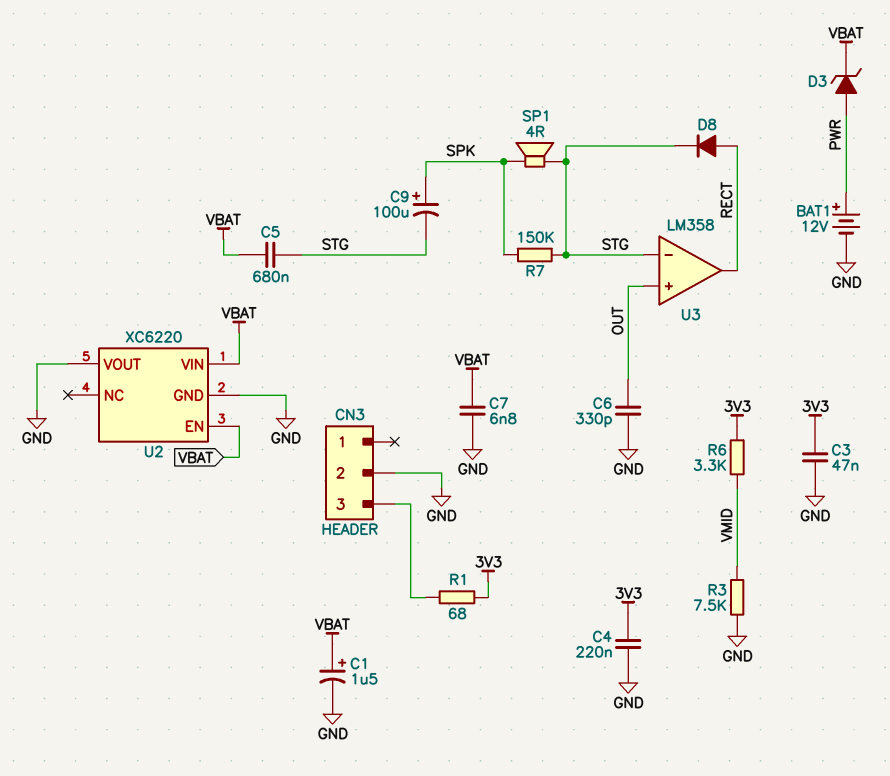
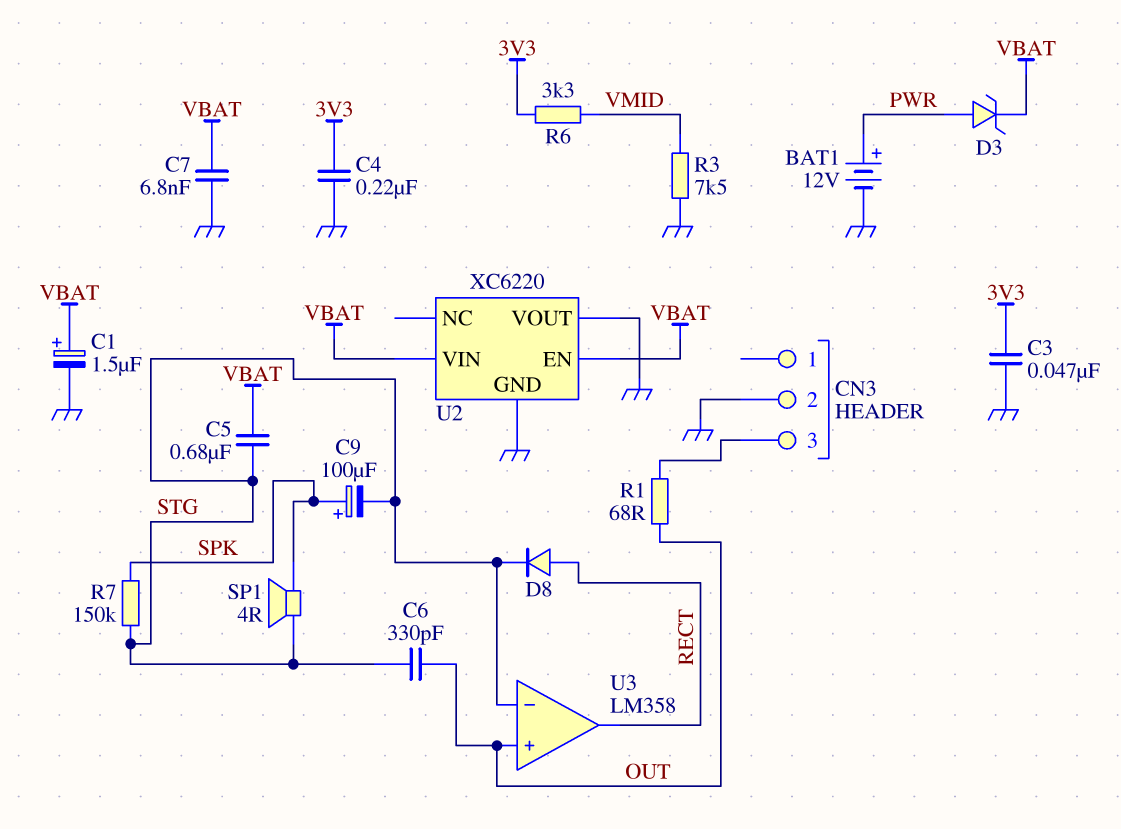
C6: 330pF (GND, OUT) -> 330pF (OUT, STG)
R1: 68 (3V3, CN3/3) -> 68 (CN3/3, OUT)

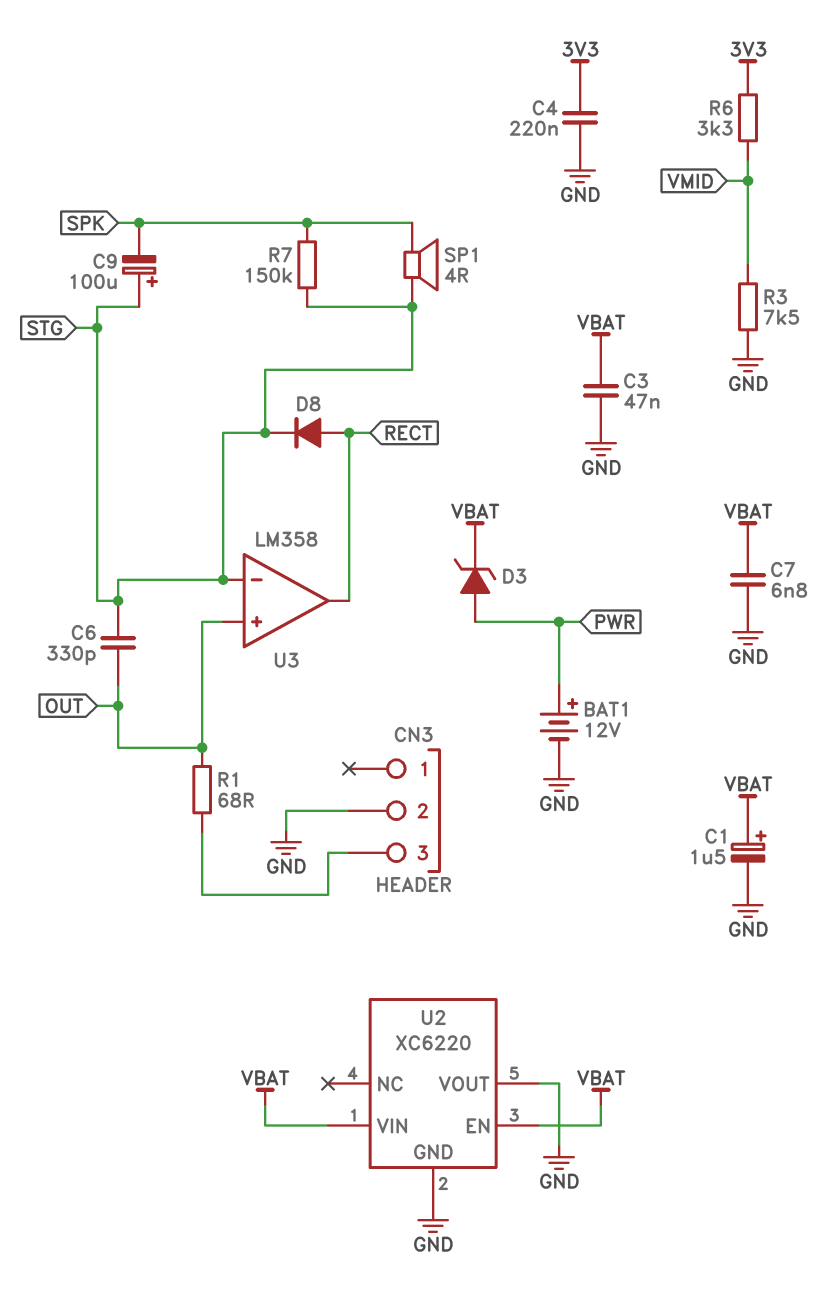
C3: 47nF (3V3, GND) -> 47nF (GND, VBAT)
C5: 680nF (STG, VBAT) -> none
C9: 100uF (plus SPK, minus STG) -> 100uF (plus STG, minus SPK)

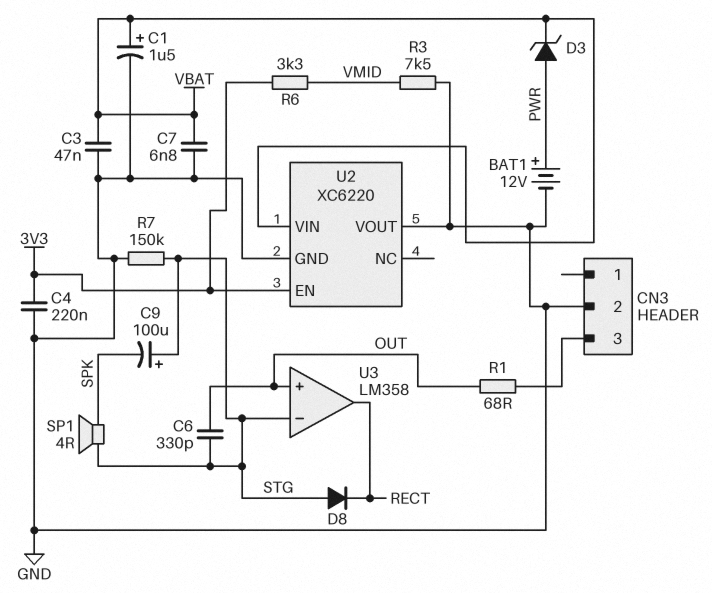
D8: diode (A RECT, K STG) -> diode (A STG, K RECT)
R7: 150k (SPK, STG) -> 150k (GND, STG)
U2 pin EN: VBAT -> 3V3

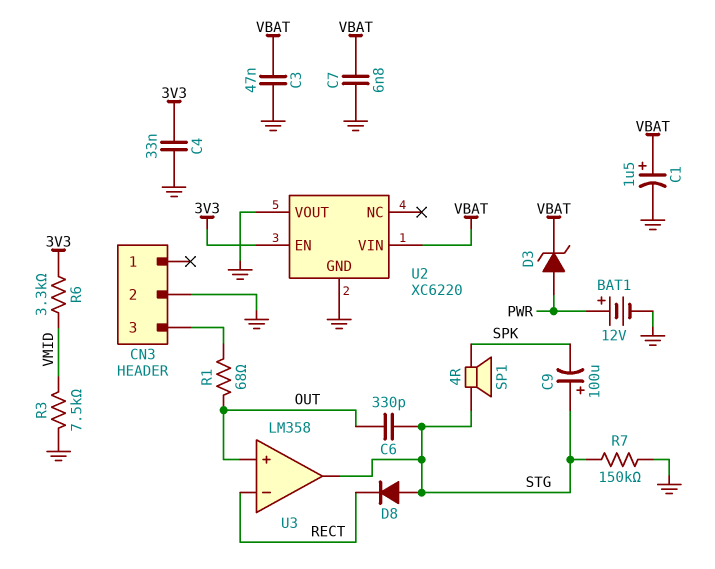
C4: 220nF (3V3, GND) -> 33nF (3V3, GND)
U3 pin in-: STG -> RECT
U3 pin out: RECT -> STG

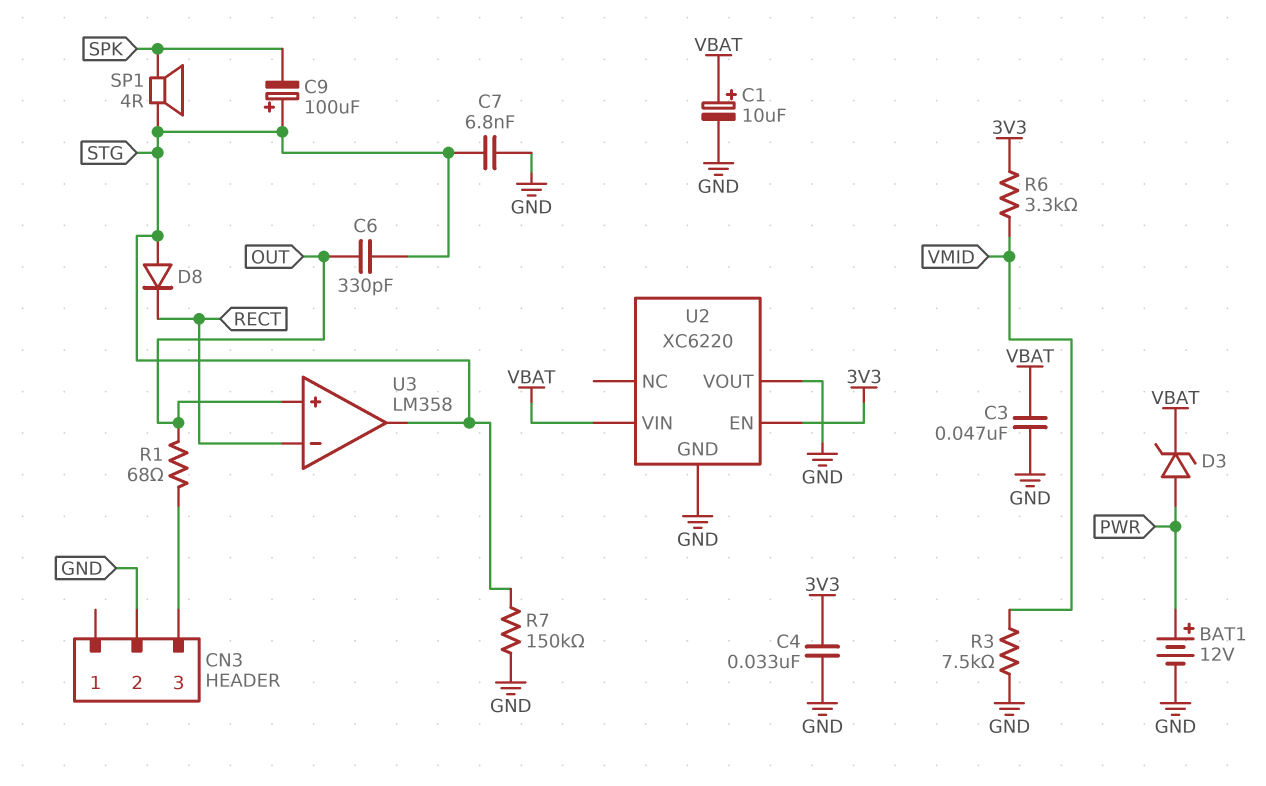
C1: 1.5uF (plus VBAT, minus GND) -> 10uF (plus VBAT, minus GND)
C7: 6.8nF (GND, VBAT) -> 6.8nF (GND, STG)

